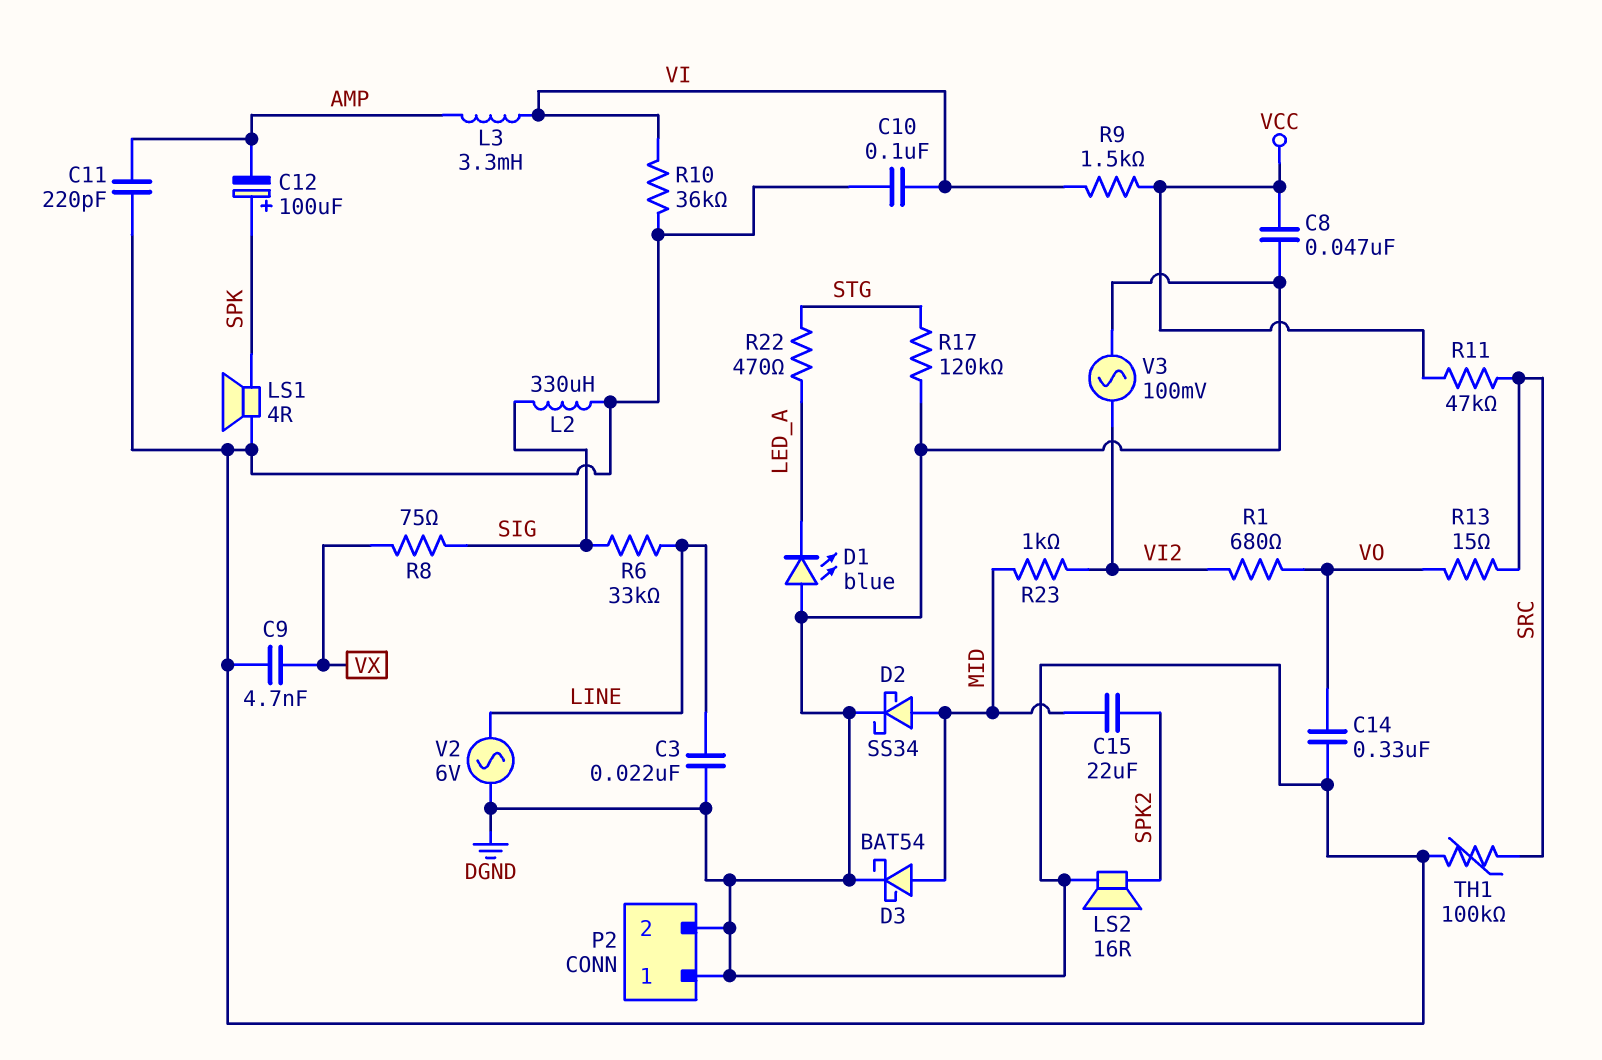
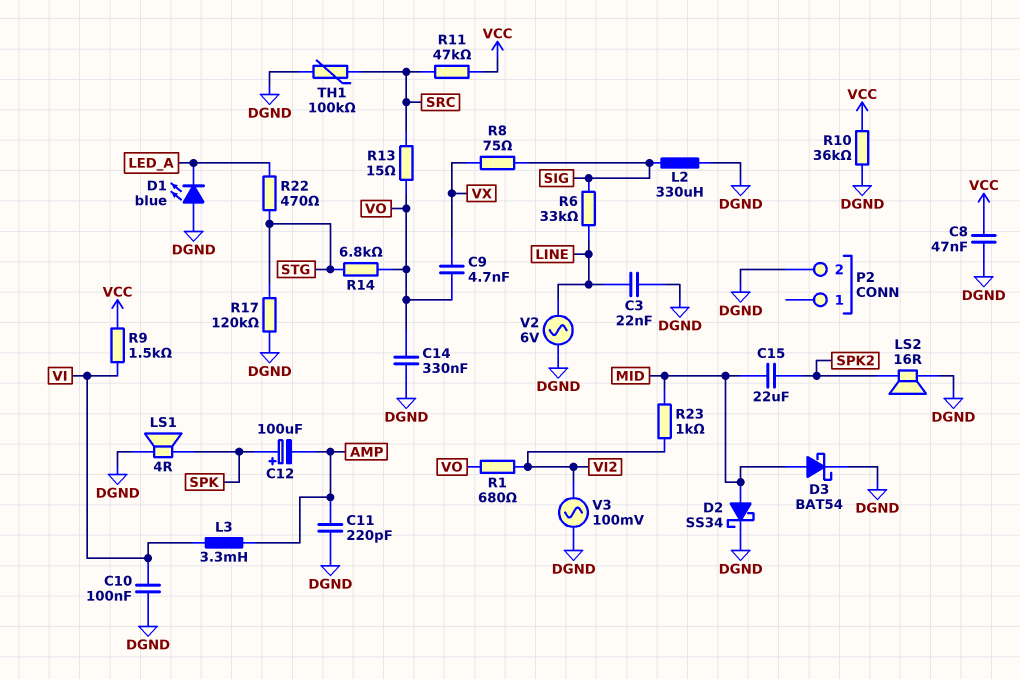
C9: 4.7nF (DGND, VX) -> 4.7nF (VO, VX)
P2 pin 1: DGND -> none
R10: 36k (DGND, VI) -> 36k (DGND, VCC)
R14: none -> 6.8k (STG, VO)

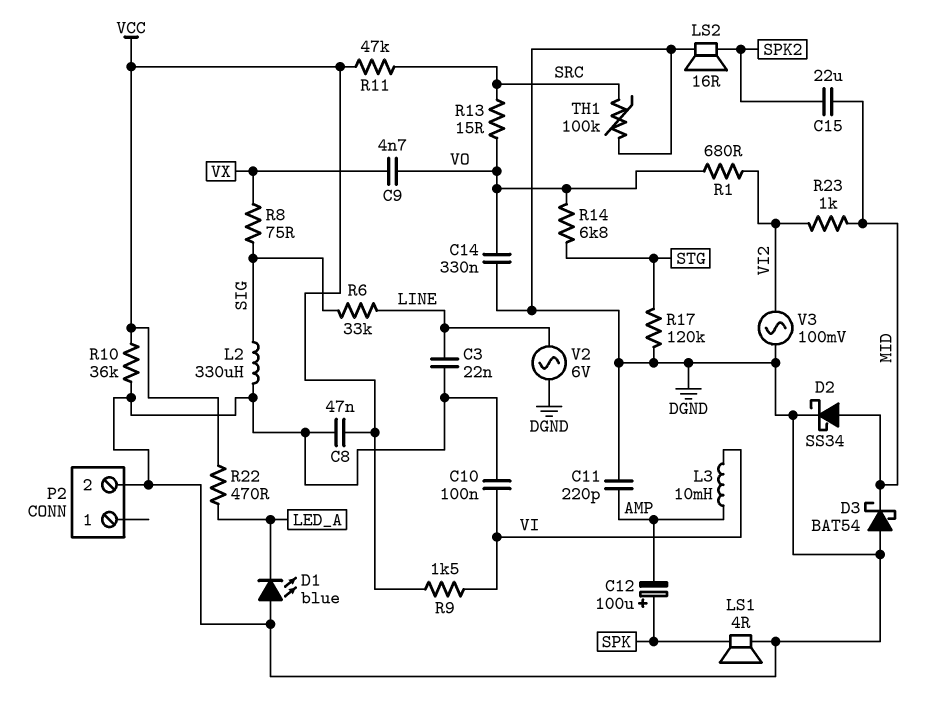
D3: schottky BAT54 (A MID, K DGND) -> schottky BAT54 (A DGND, K MID)
L3: 3.3mH (AMP, VI) -> 10mH (AMP, VI)
R22: 470 (LED_A, STG) -> 470 (LED_A, VCC)

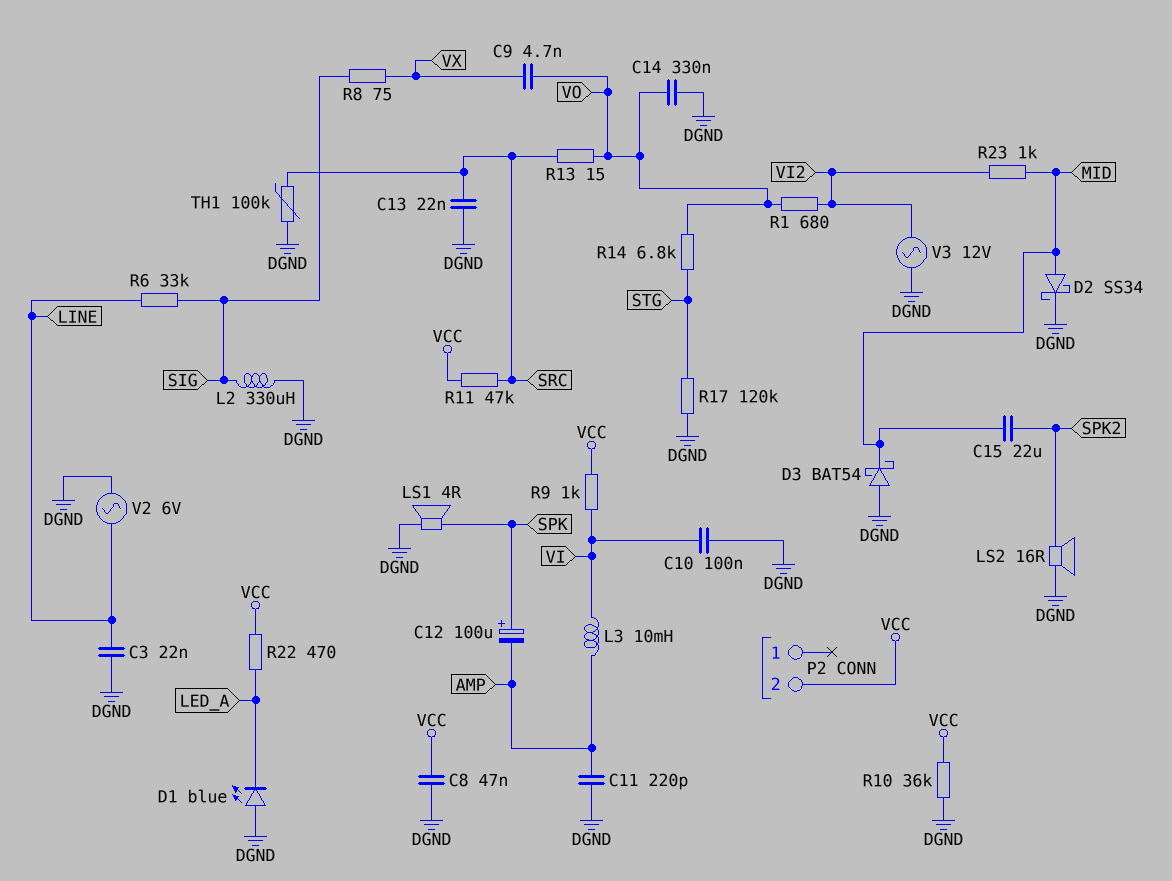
C13: none -> 22nF (DGND, SRC)
P2 pin 2: DGND -> VCC
R9: 1.5k (VCC, VI) -> 1k (VCC, VI)
V3: AC 100mV (DGND, VI2) -> AC 12V (DGND, VI2)

